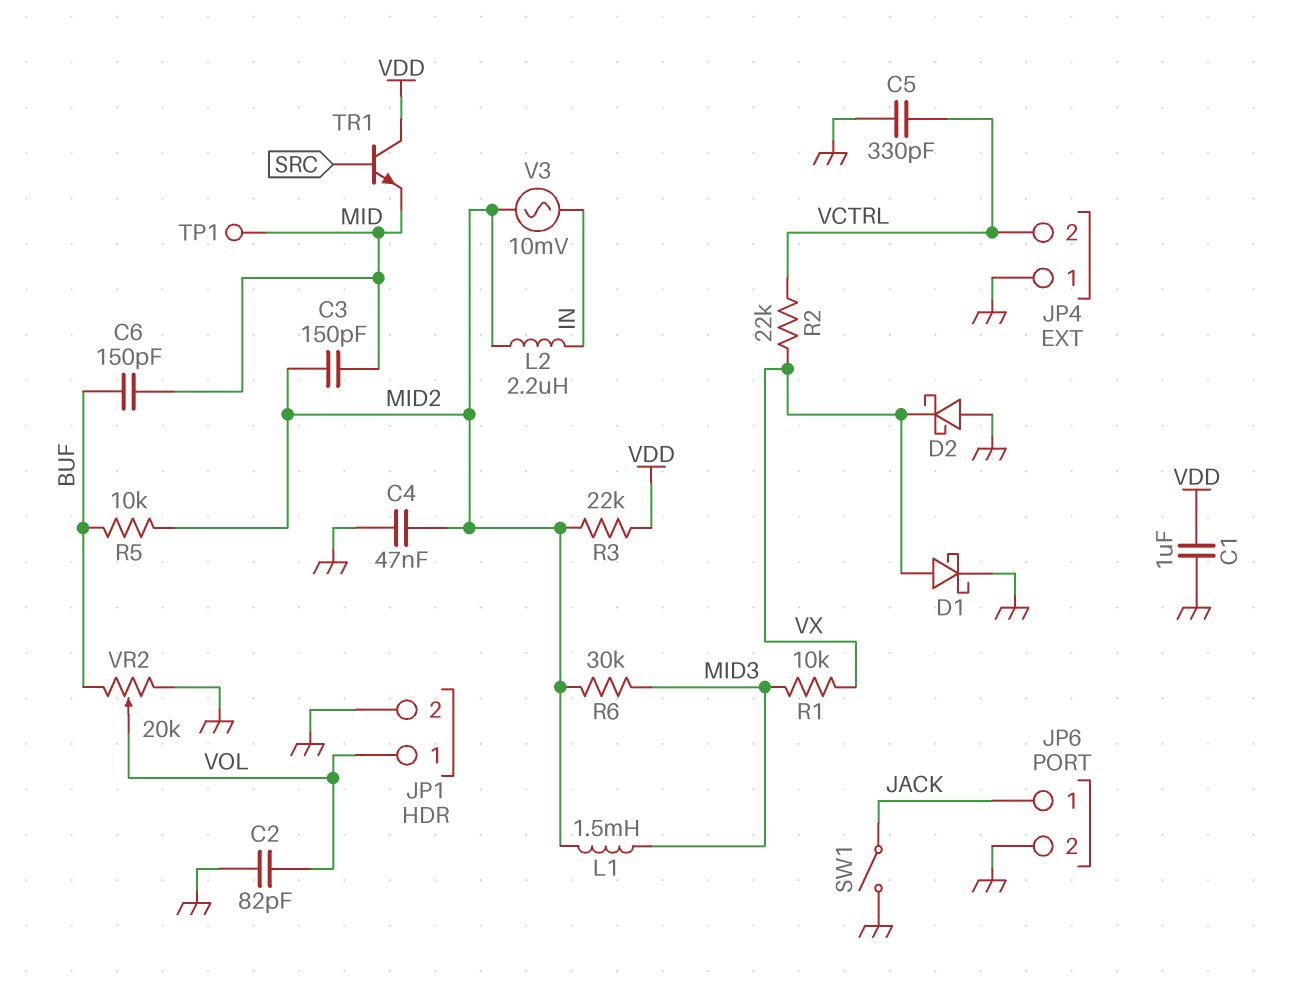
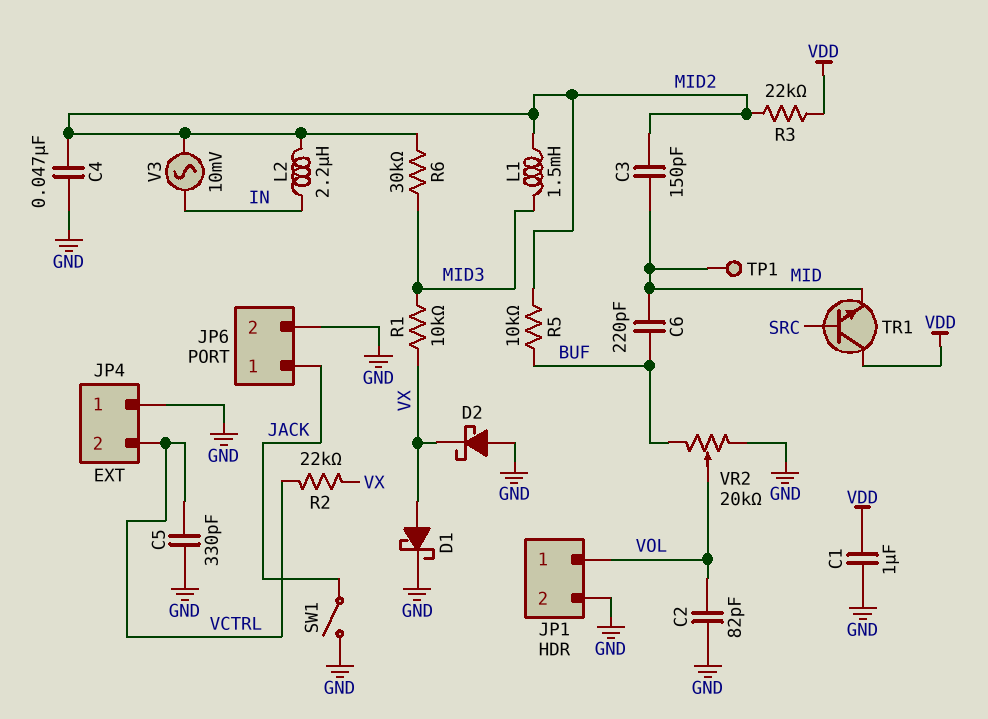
C6: 150pF (BUF, MID) -> 220pF (BUF, MID)

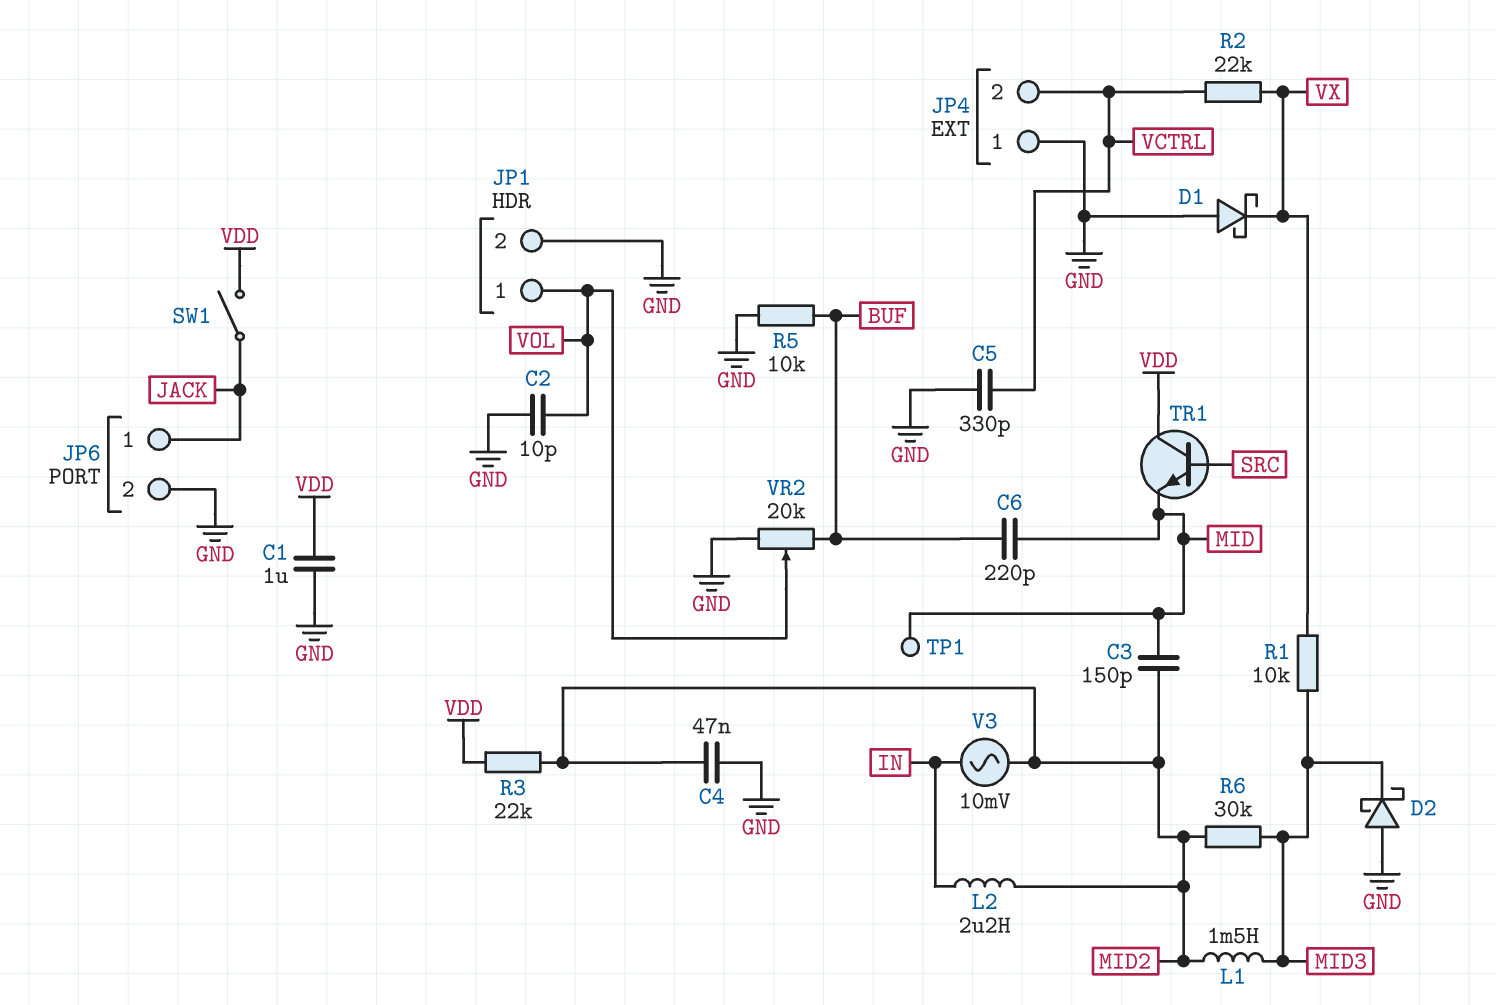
C2: 82pF (GND, VOL) -> 10pF (GND, VOL)
D1: schottky (A VX, K GND) -> schottky (A GND, K VX)
D2: schottky (A GND, K VX) -> schottky (A GND, K MID3)
R5: 10k (BUF, MID2) -> 10k (BUF, GND)
SW1: switch (GND, JACK) -> switch (JACK, VDD)

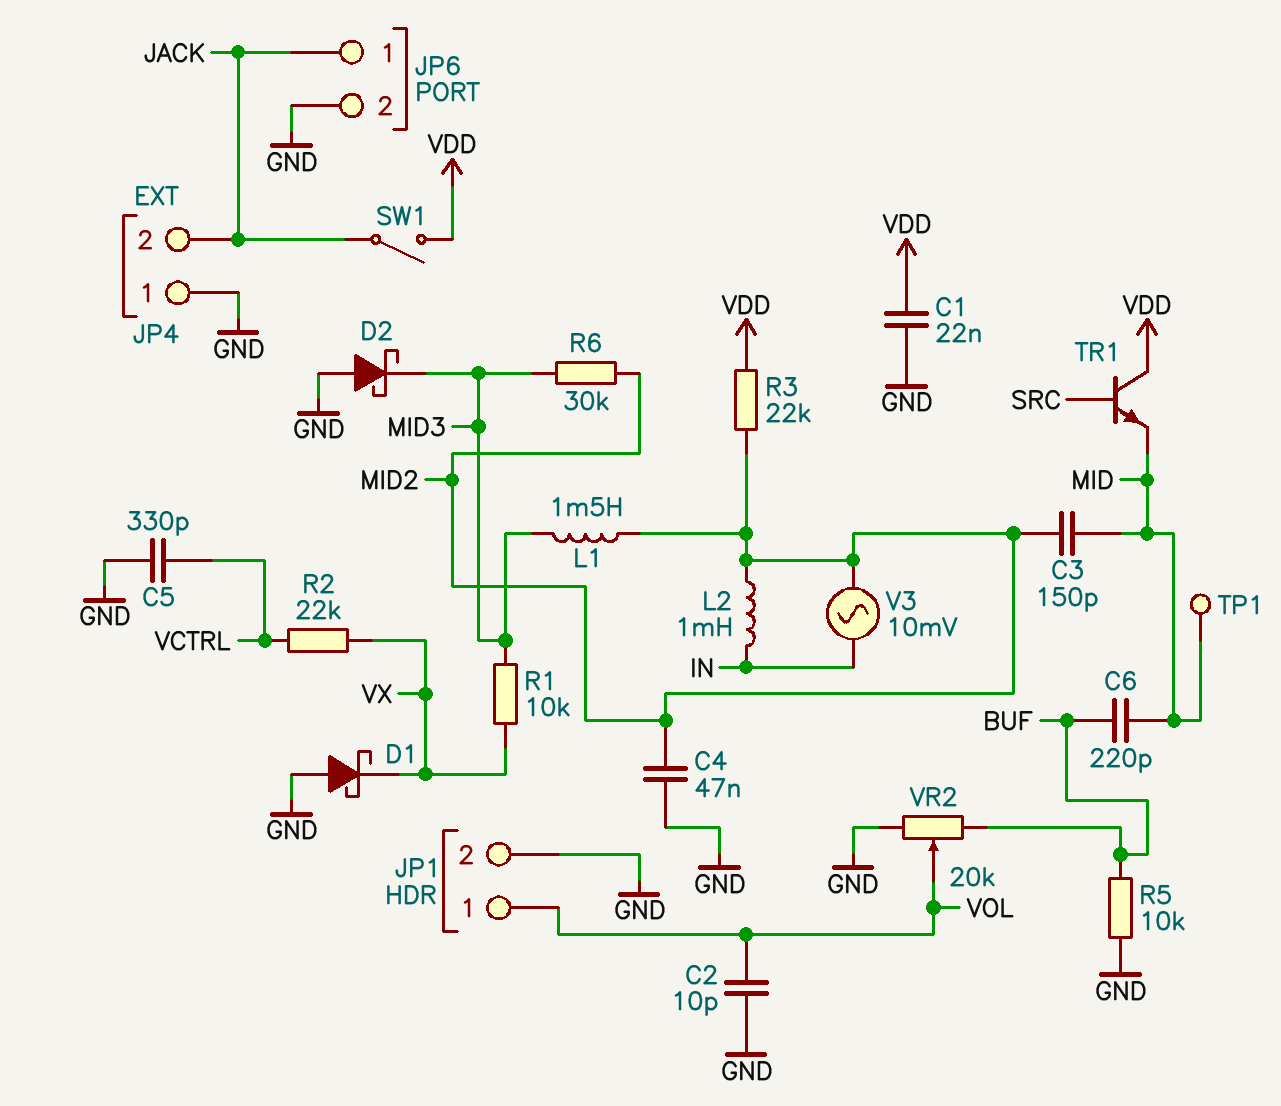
C1: 1uF (GND, VDD) -> 22nF (GND, VDD)
JP4 pin 2: VCTRL -> JACK
L2: 2.2uH (IN, MID2) -> 1mH (IN, MID2)

